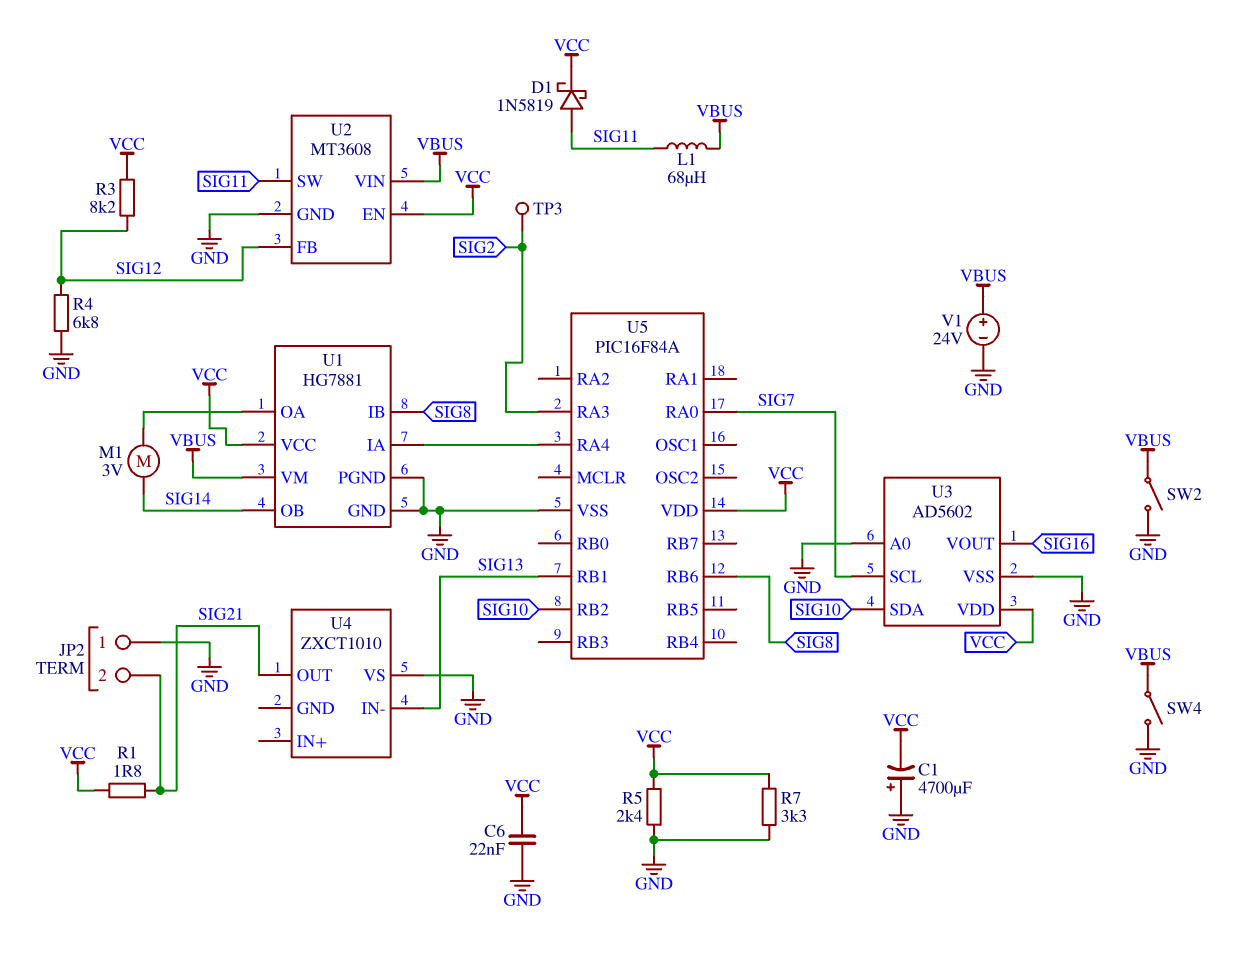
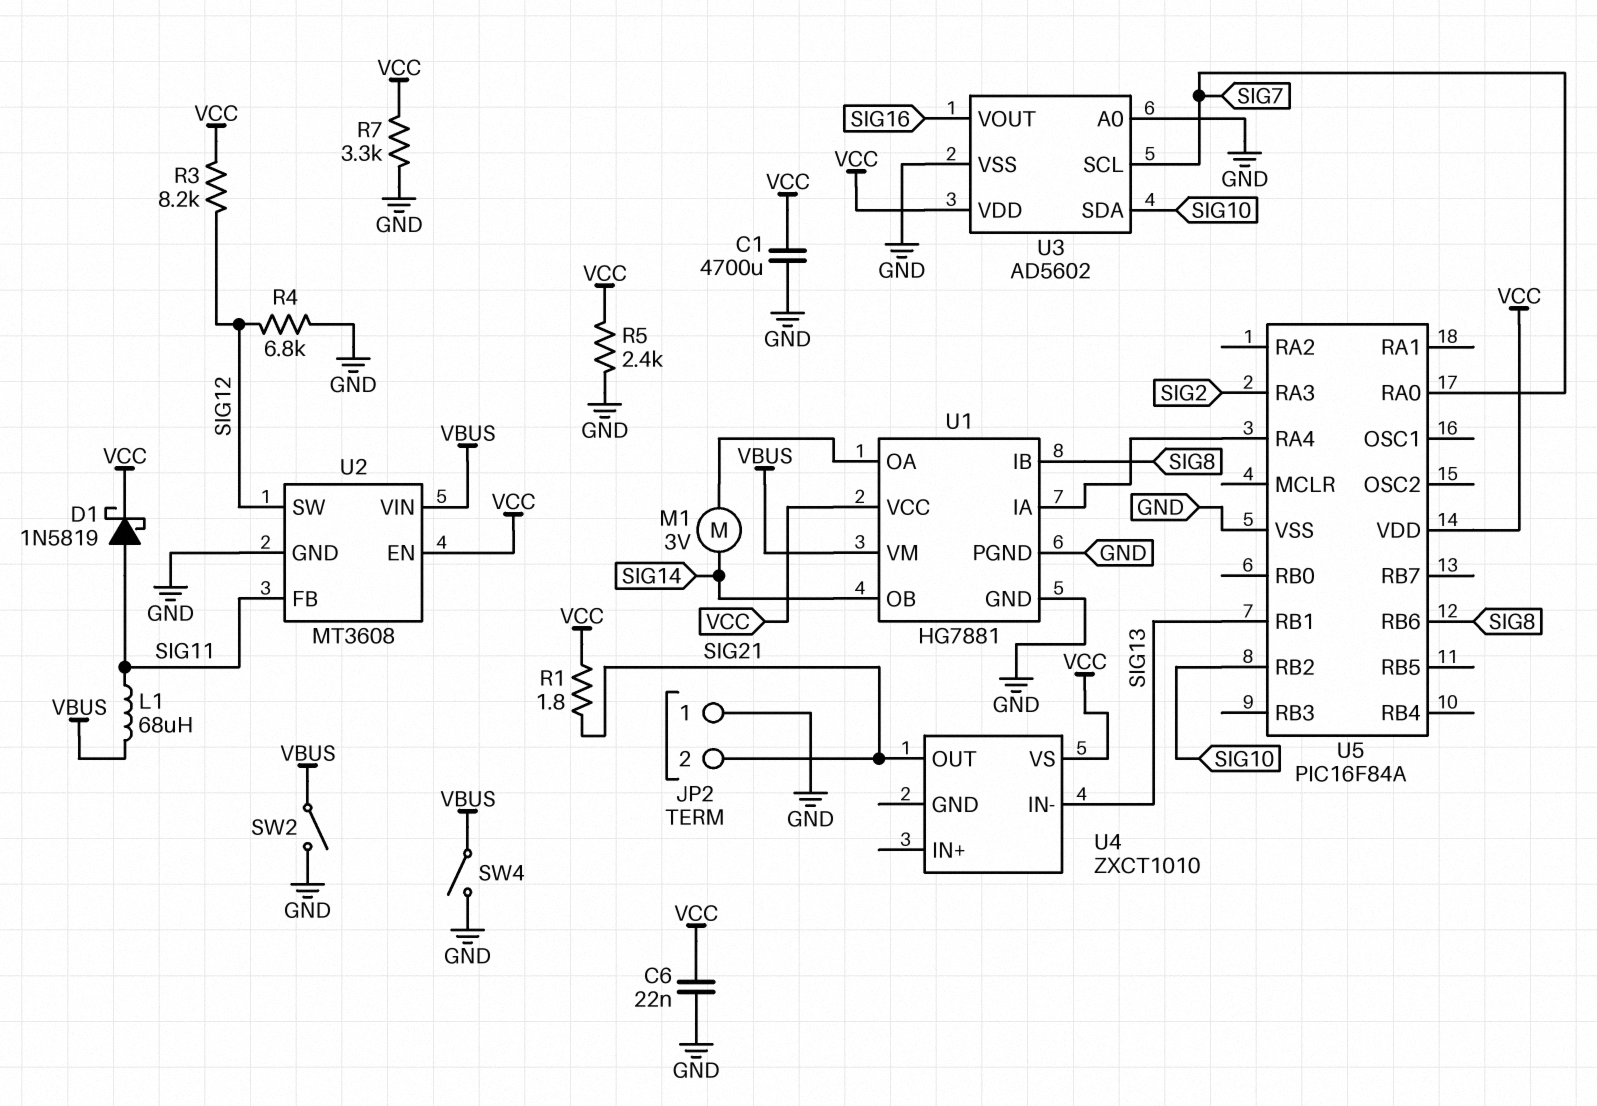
C1: 4700uF (plus GND, minus VCC) -> 4700uF (GND, VCC)
TP3: test point (SIG2) -> none
U2 pin FB: SIG12 -> SIG11
U2 pin SW: SIG11 -> SIG12
U4 pin VS: GND -> VCC
V1: 24V (plus VBUS, minus GND) -> none

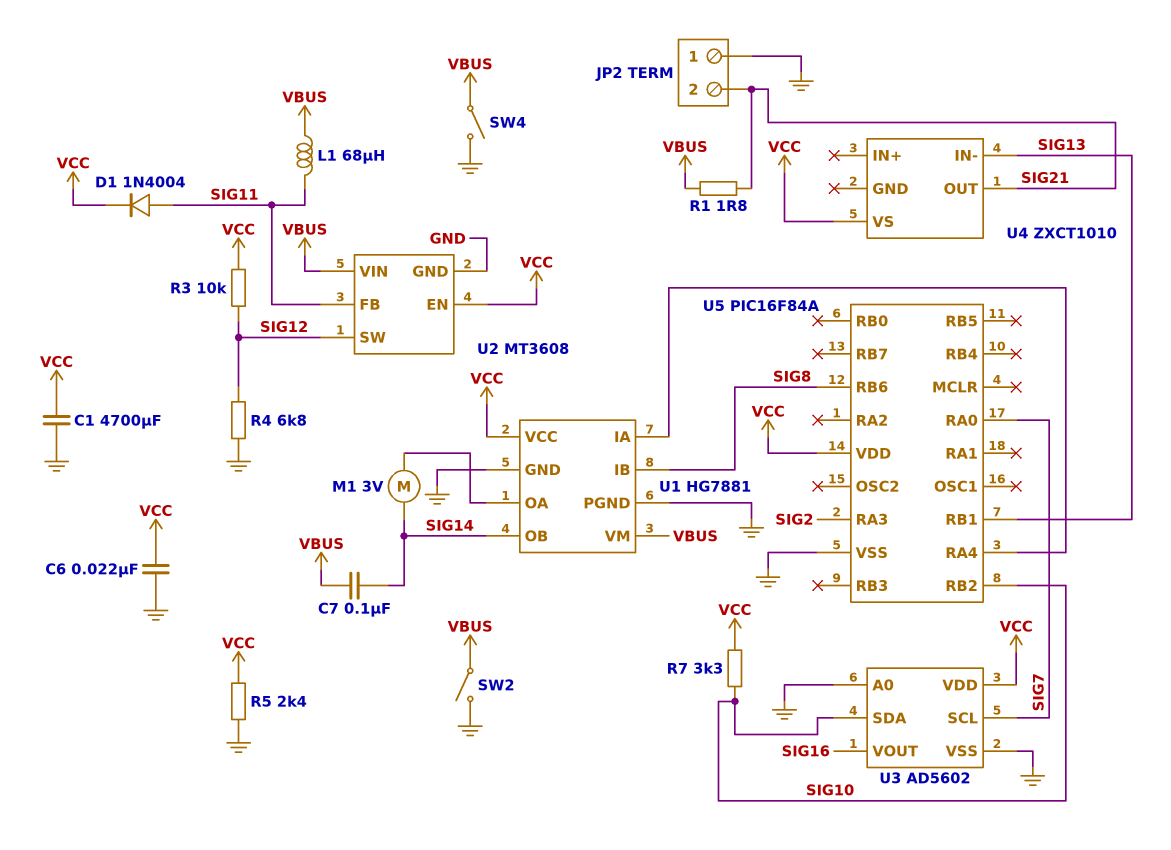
C7: none -> 100nF (SIG14, VBUS)
D1: schottky 1N5819 (A SIG11, K VCC) -> diode 1N4004 (A SIG11, K VCC)
R1: 1.8 (SIG21, VCC) -> 1.8 (SIG21, VBUS)
R3: 8.2k (SIG12, VCC) -> 10k (SIG12, VCC)
R7: 3.3k (GND, VCC) -> 3.3k (SIG10, VCC)

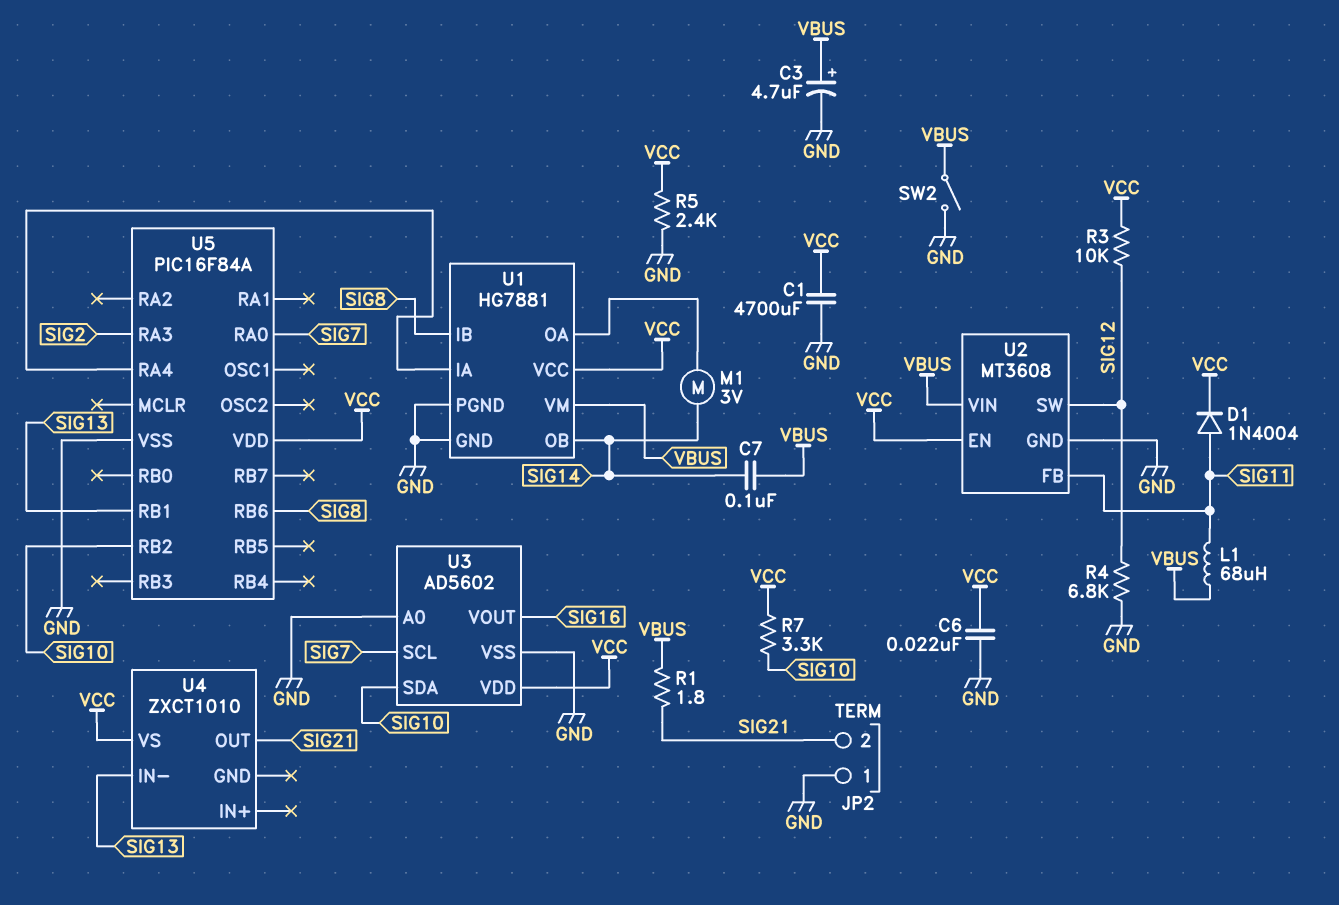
C3: none -> 4.7uF (plus VBUS, minus GND)
SW4: switch (GND, VBUS) -> none

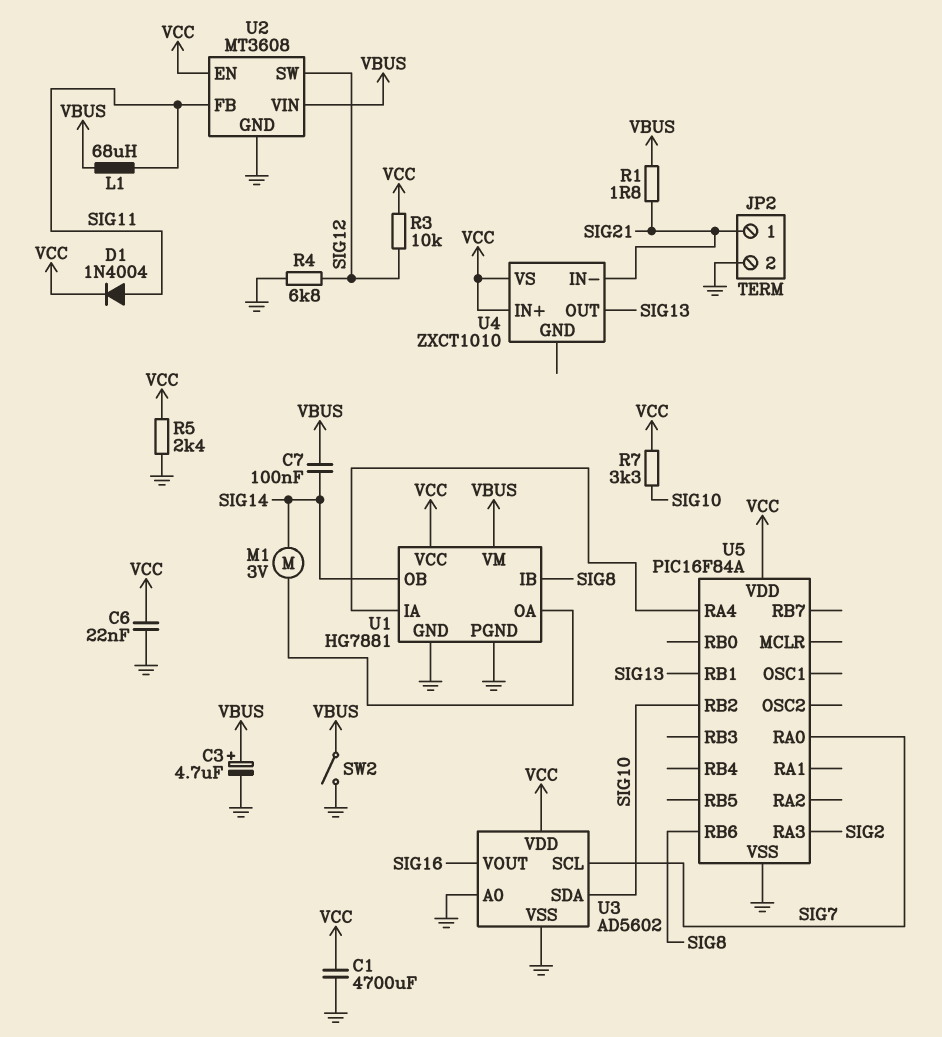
JP2 pin 1: GND -> SIG21
JP2 pin 2: SIG21 -> GND
U4 pin IN+: none -> VCC
U4 pin IN-: SIG13 -> SIG21
U4 pin OUT: SIG21 -> SIG13

